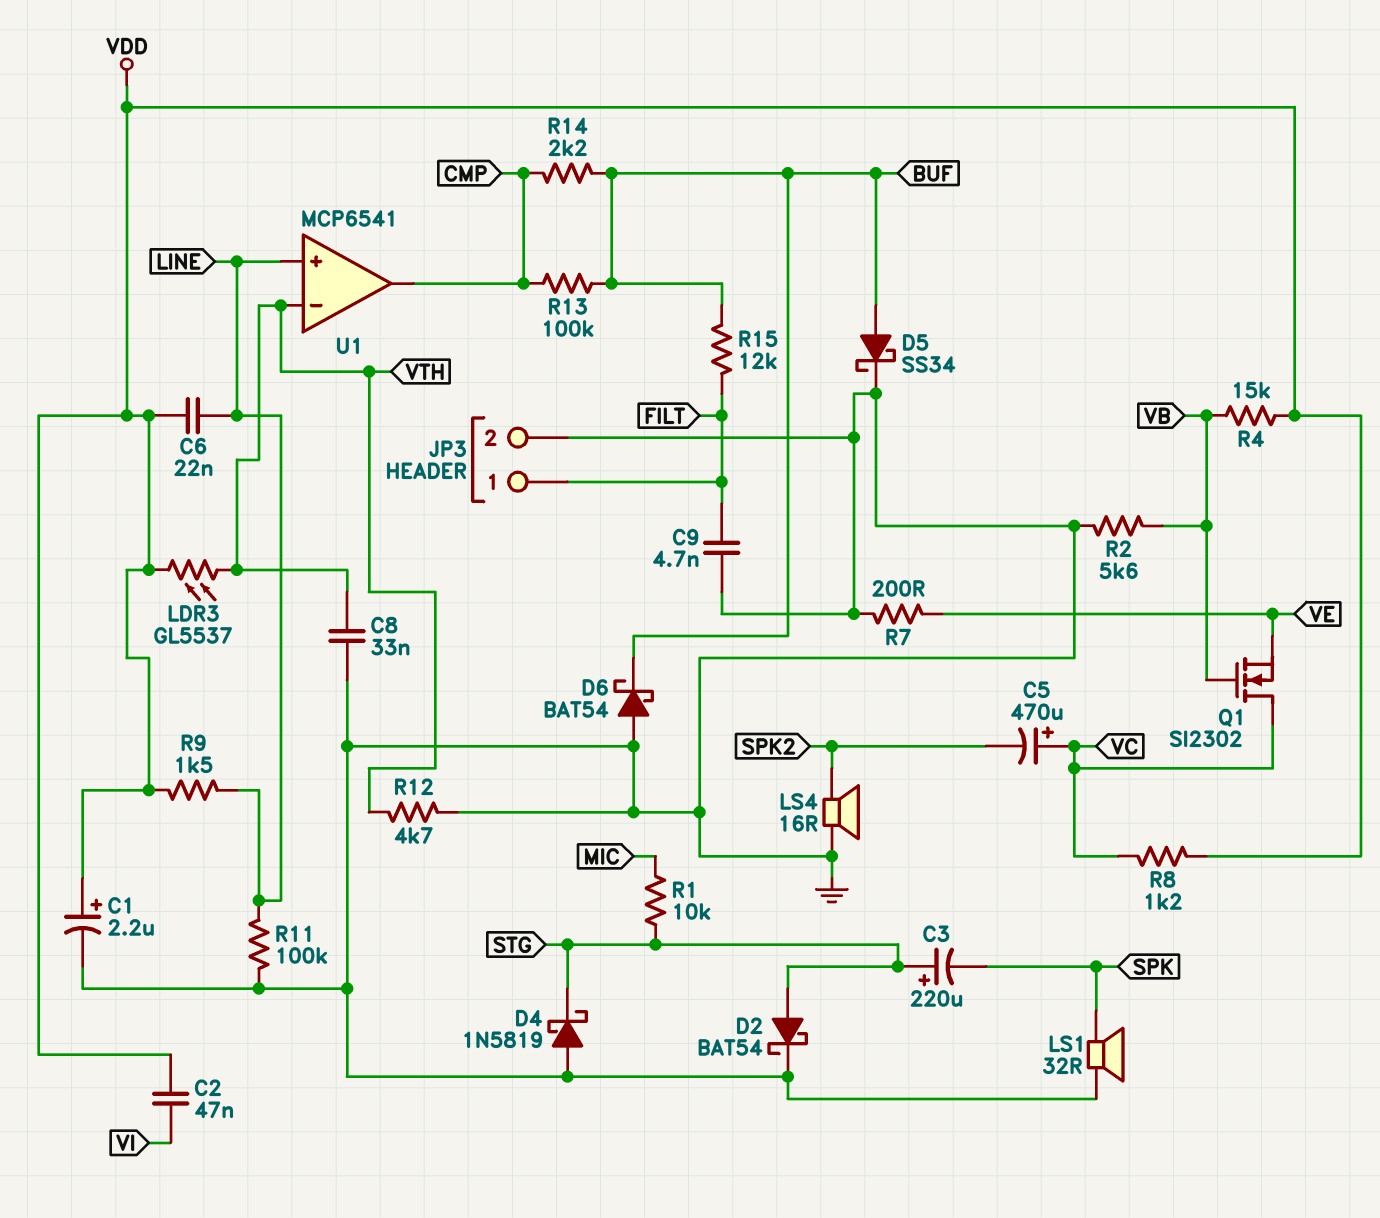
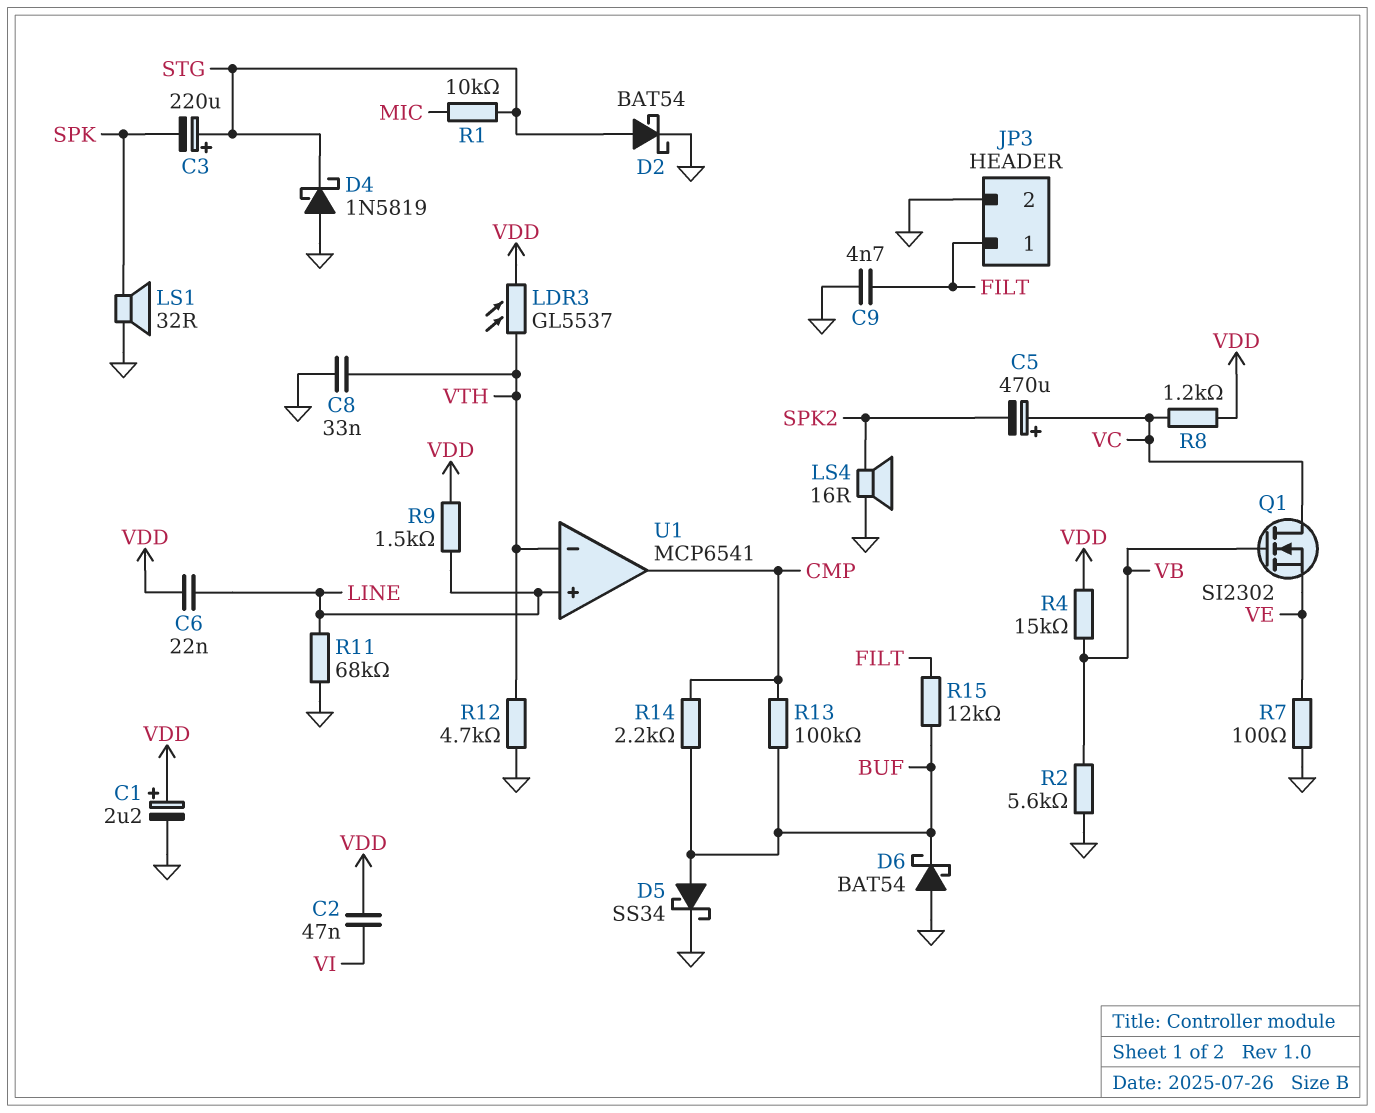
R7: 200 (GND, VE) -> 100 (GND, VE)
R11: 100k (GND, LINE) -> 68k (GND, LINE)

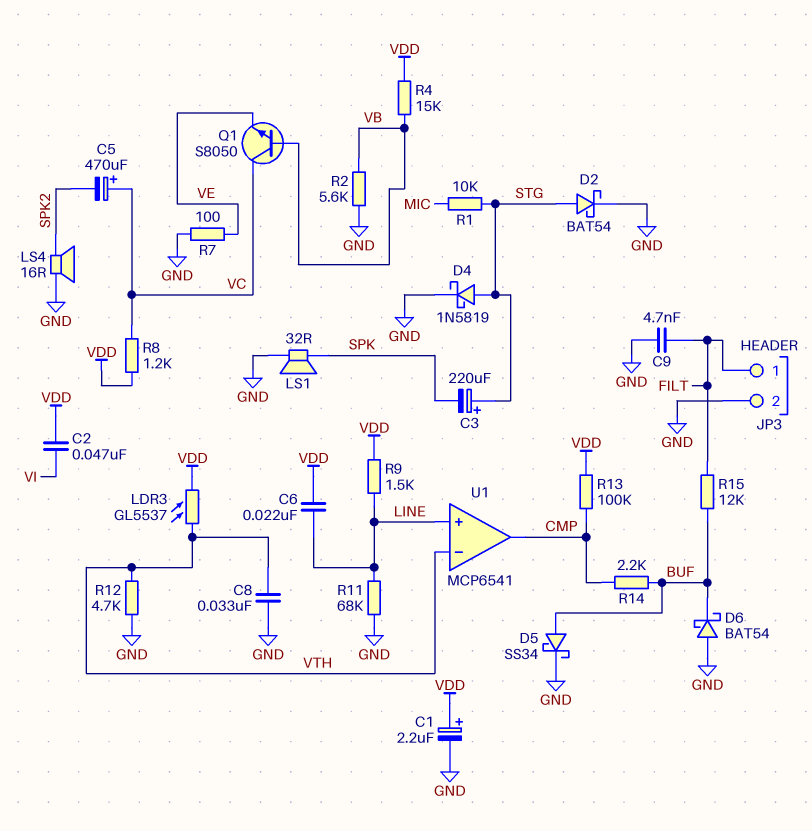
D4: schottky 1N5819 (A GND, K STG) -> schottky 1N5819 (A STG, K GND)
Q1: NMOS SI2302 (G VB, D VC, S VE) -> NPN S8050 (B VB, C VC, E VE)
R13: 100k (BUF, CMP) -> 100k (CMP, VDD)

